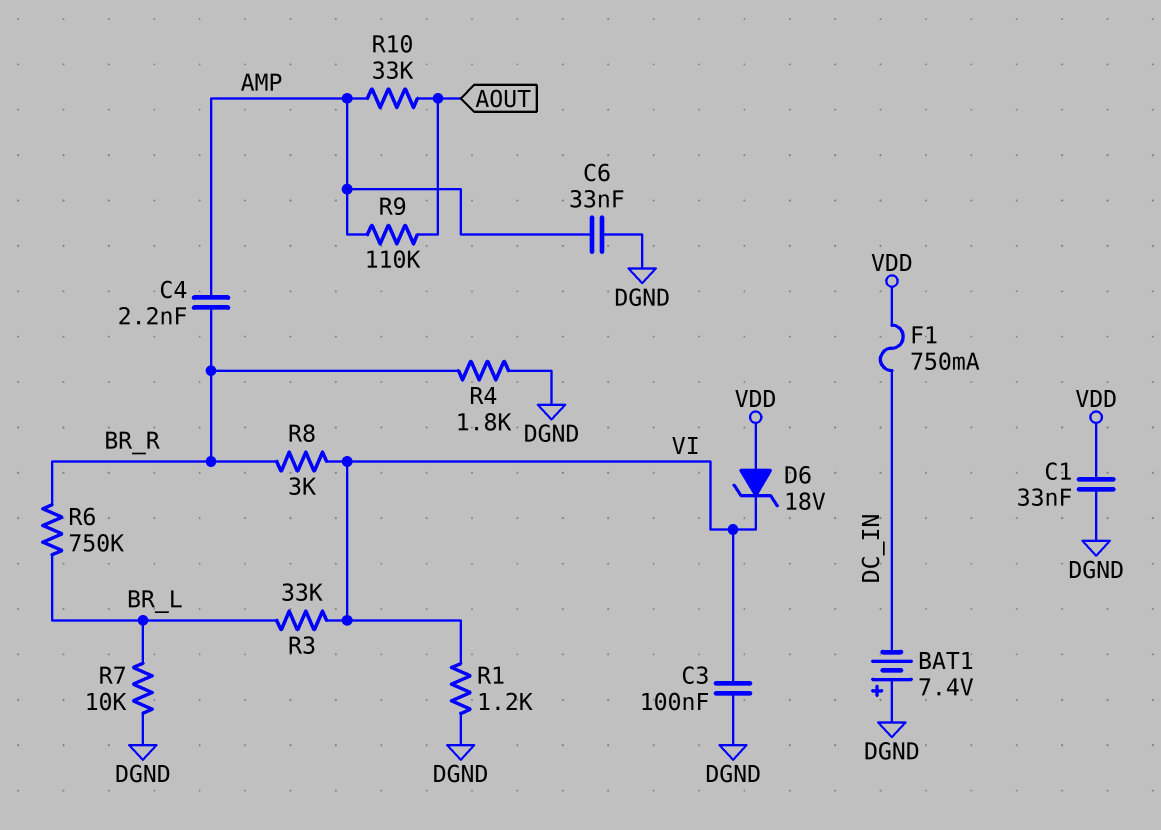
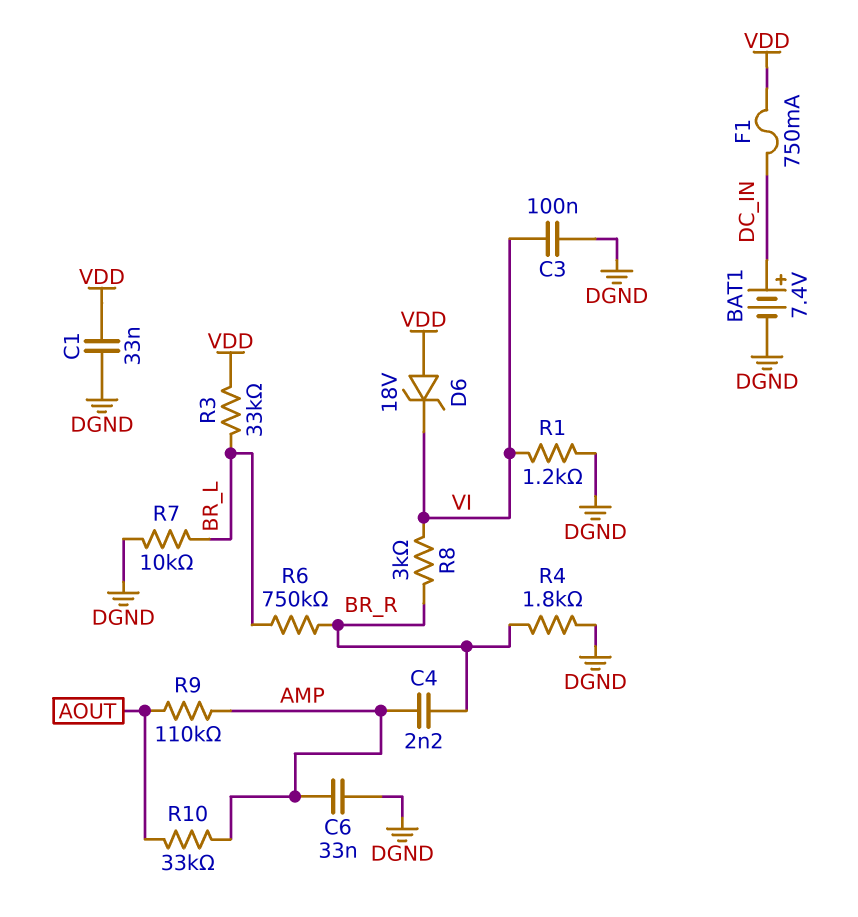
BAT1: 7.4V (plus DGND, minus DC_IN) -> 7.4V (plus DC_IN, minus DGND)
R3: 33k (BR_L, VI) -> 33k (BR_L, VDD)

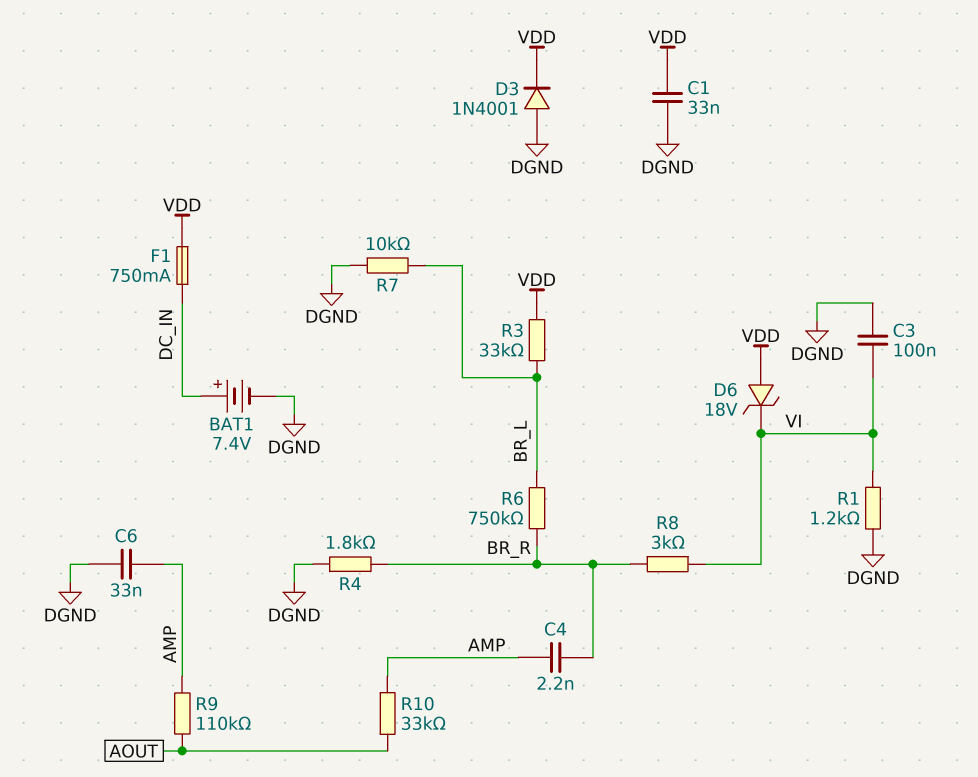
D3: none -> diode 1N4001 (A DGND, K VDD)

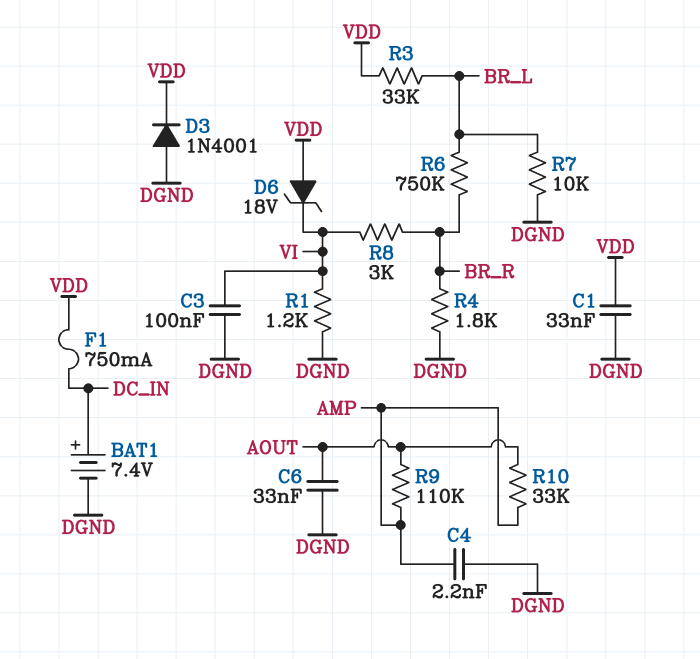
C4: 2.2nF (AMP, BR_R) -> 2.2nF (AMP, DGND)
C6: 33nF (AMP, DGND) -> 33nF (AOUT, DGND)

